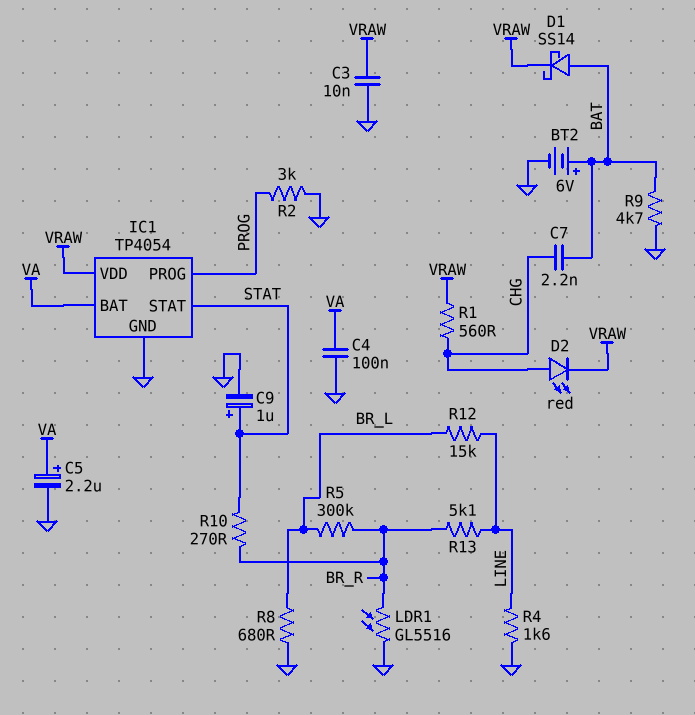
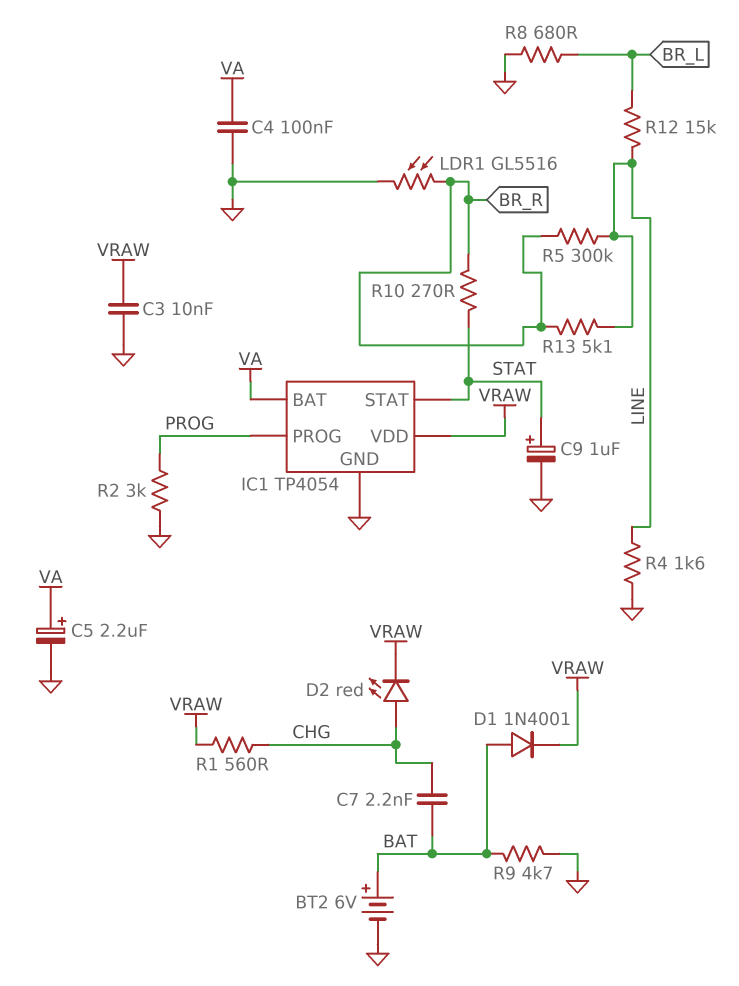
D1: schottky SS14 (A BAT, K VRAW) -> diode 1N4001 (A BAT, K VRAW)
R5: 300k (BR_L, BR_R) -> 300k (BR_R, LINE)

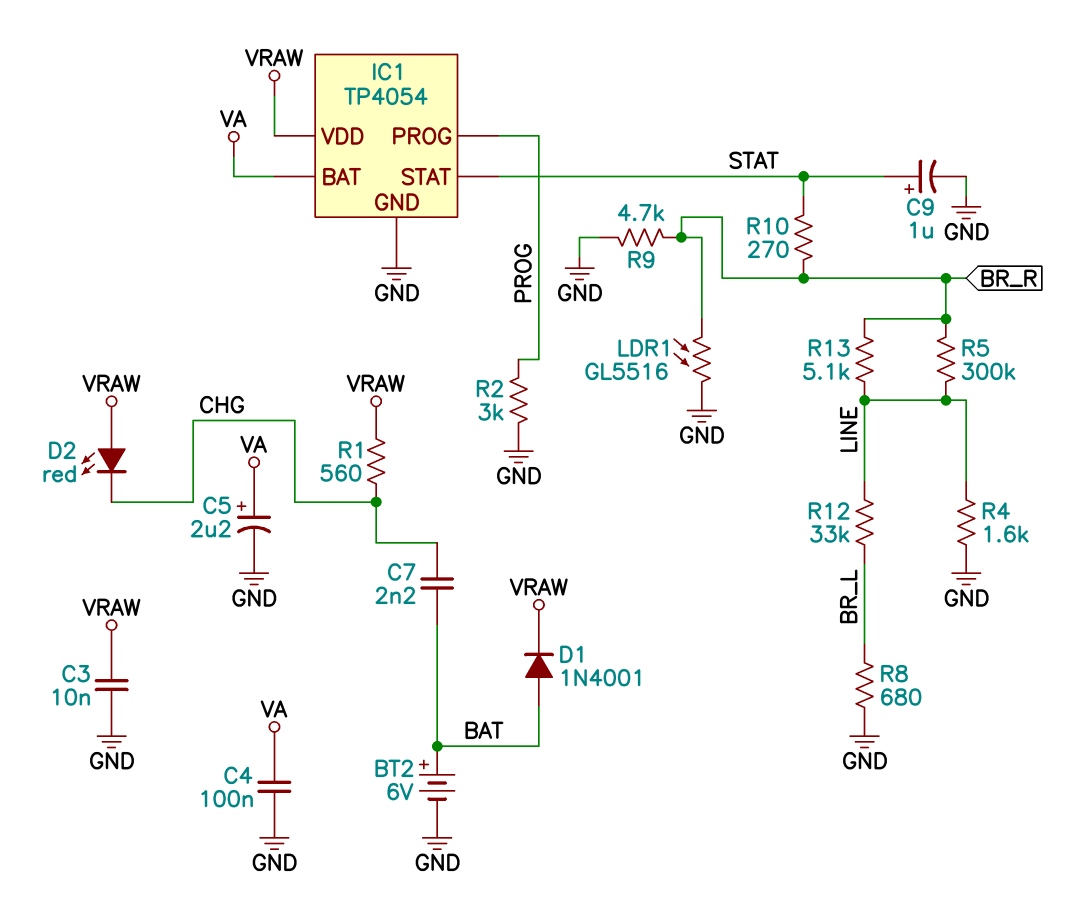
D2: LED red (A CHG, K VRAW) -> LED red (A VRAW, K CHG)
R9: 4.7k (BAT, GND) -> 4.7k (BR_R, GND)
R12: 15k (BR_L, LINE) -> 33k (BR_L, LINE)

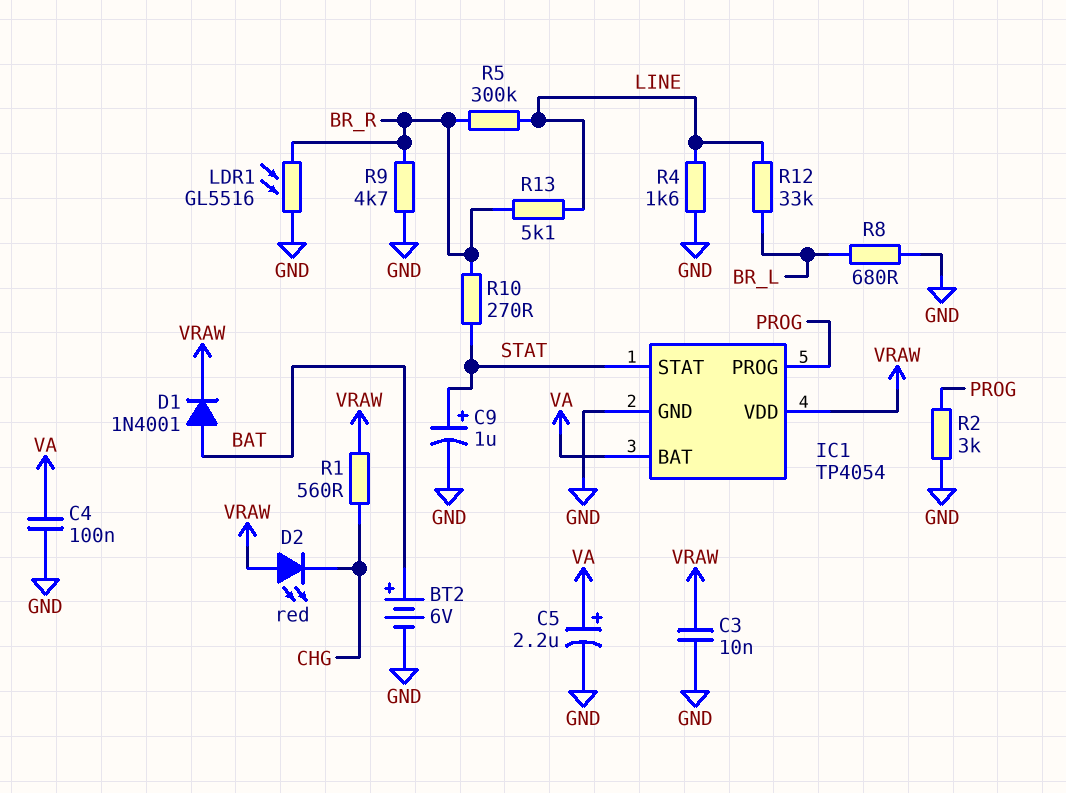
C7: 2.2nF (BAT, CHG) -> none

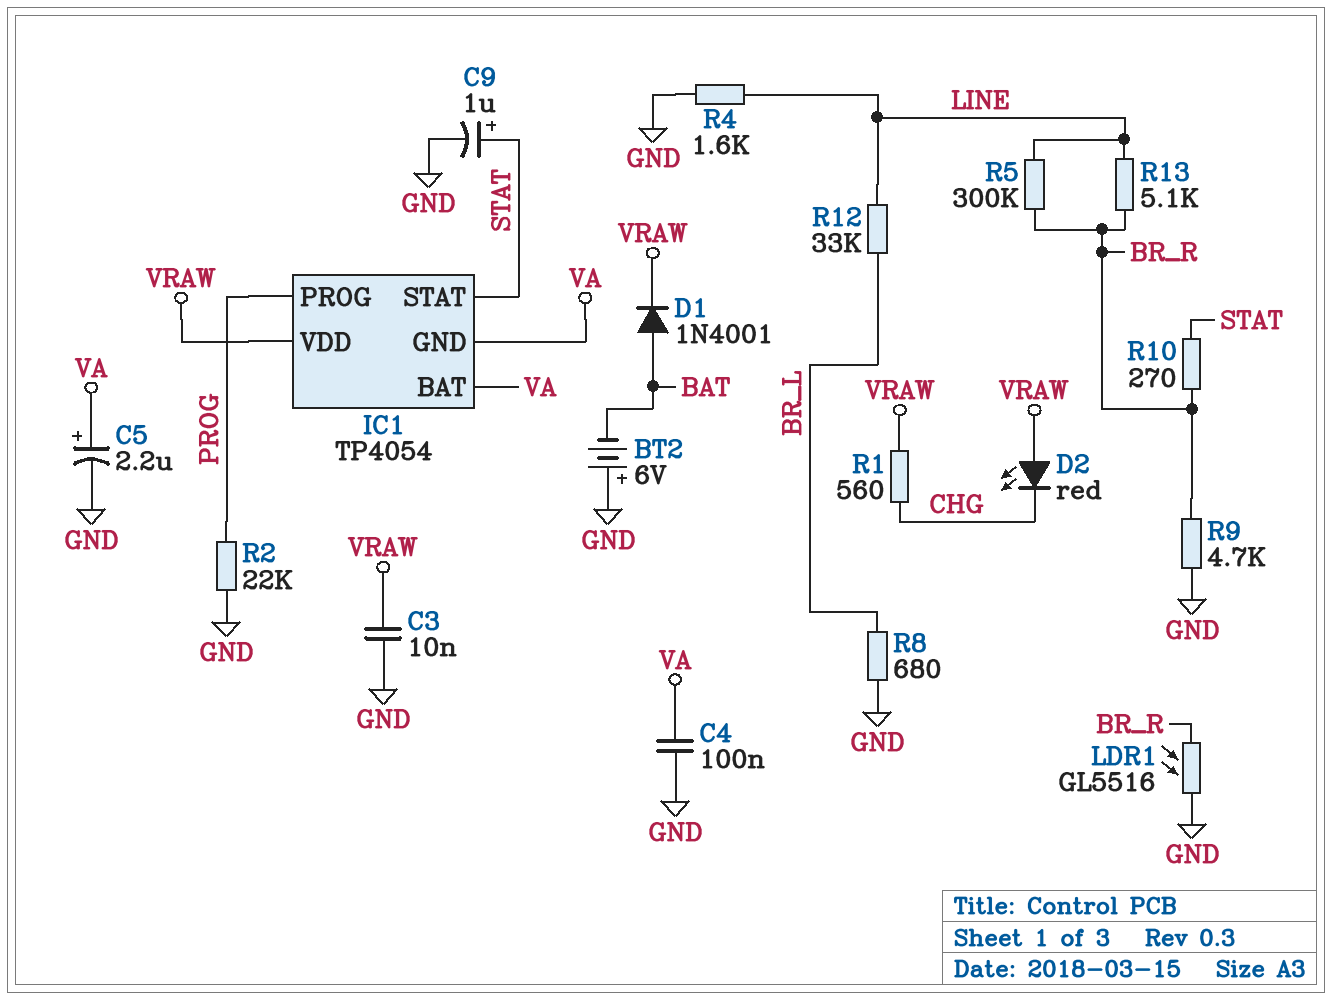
BT2: 6V (plus BAT, minus GND) -> 6V (plus GND, minus BAT)
IC1 pin GND: GND -> VA
R2: 3k (GND, PROG) -> 22k (GND, PROG)

